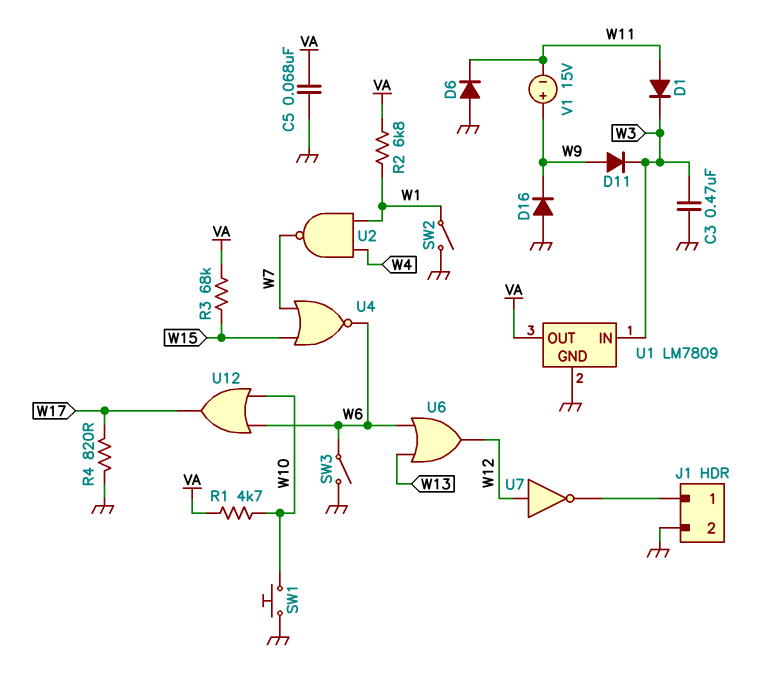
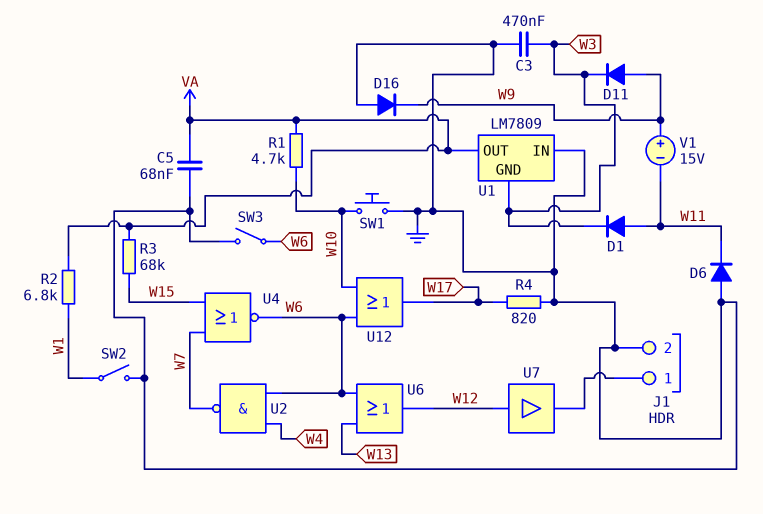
U1 pin GND: GND -> W3
U1 pin IN: W3 -> GND
U2: NAND (in W1, in W4, out W7) -> NAND (in W4, in W6, out W7)
U7: NOT (in W12, out J1/1) -> buffer (in W12, out J1/1)

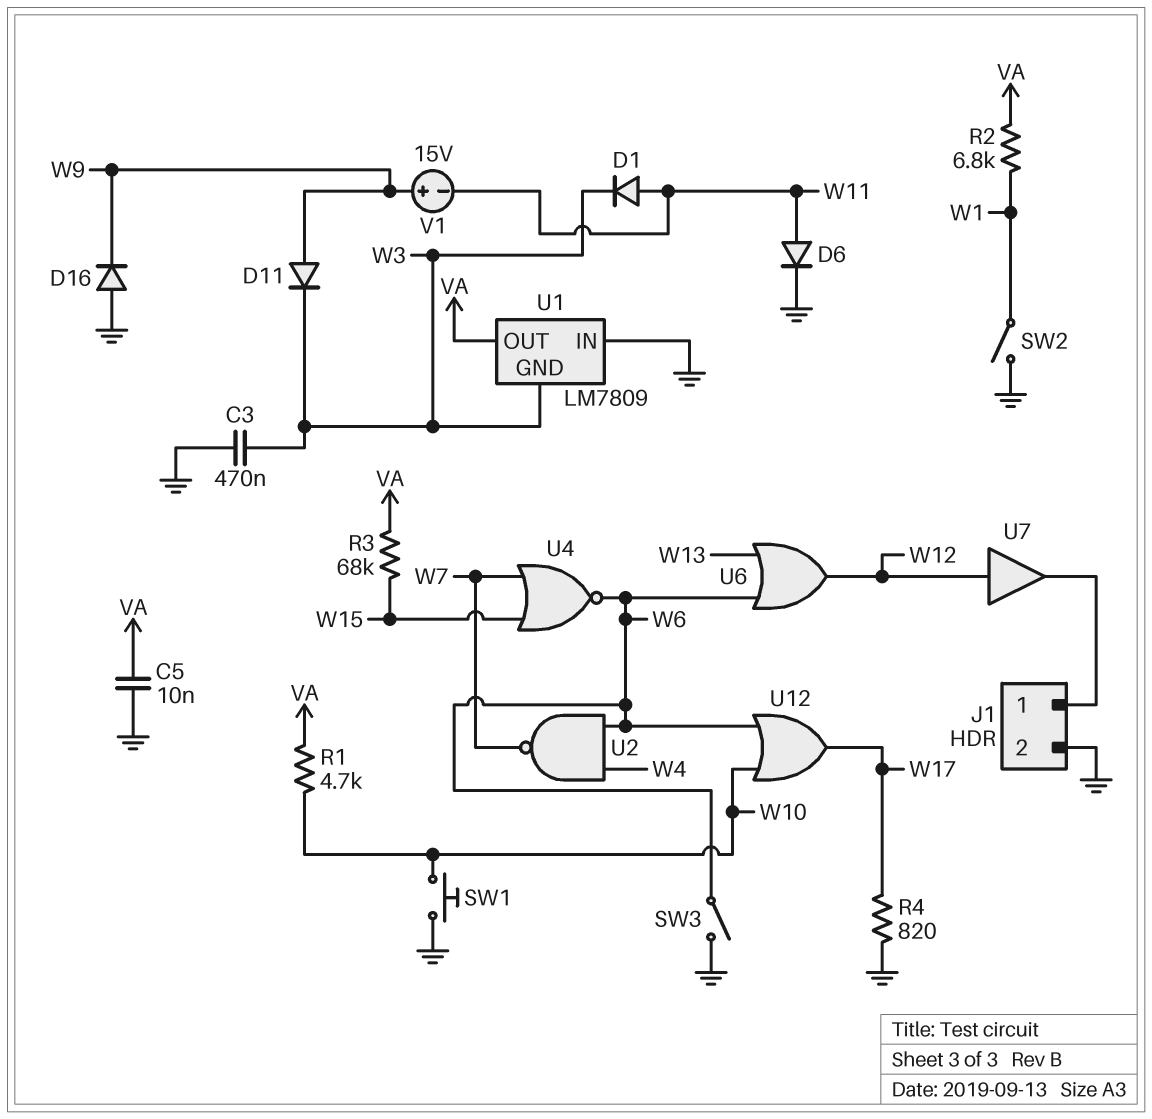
C5: 68nF (GND, VA) -> 10nF (GND, VA)
D6: diode (A GND, K W11) -> diode (A W11, K GND)

